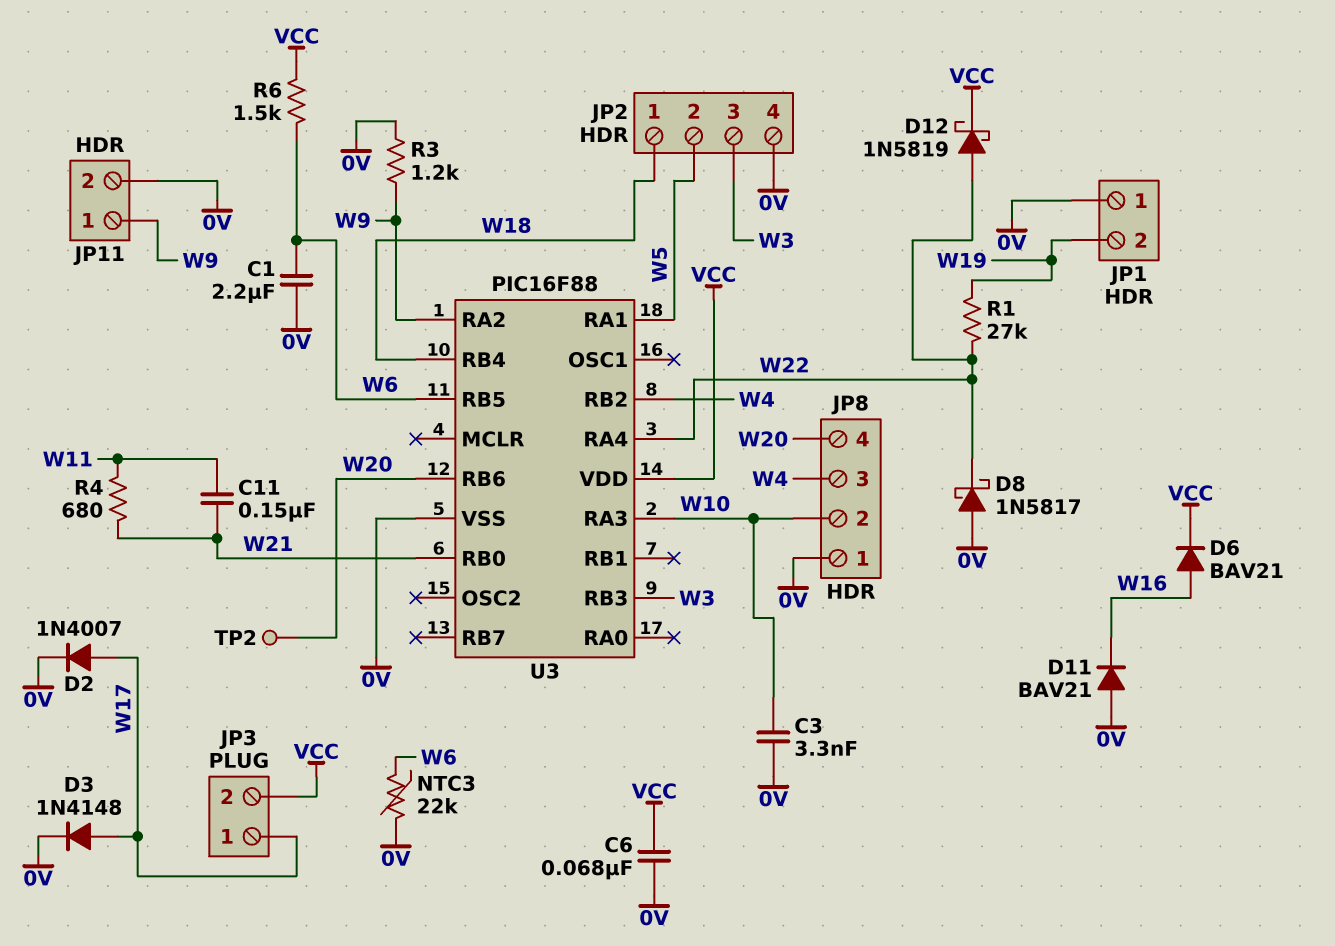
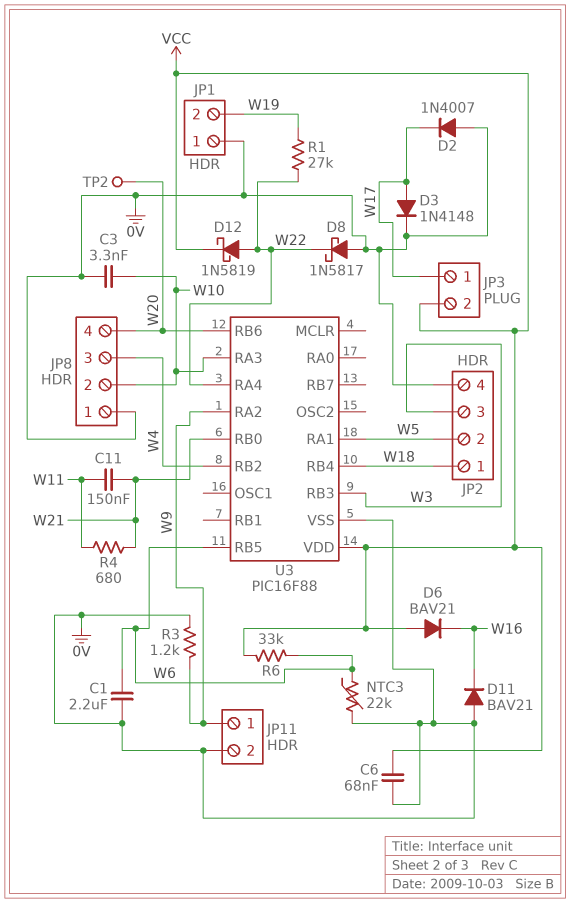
D2: diode 1N4007 (A W17, K 0V) -> diode 1N4007 (A 0V, K W17)
D6: diode BAV21 (A W16, K VCC) -> diode BAV21 (A VCC, K W16)
R6: 1.5k (VCC, W6) -> 33k (VCC, W6)

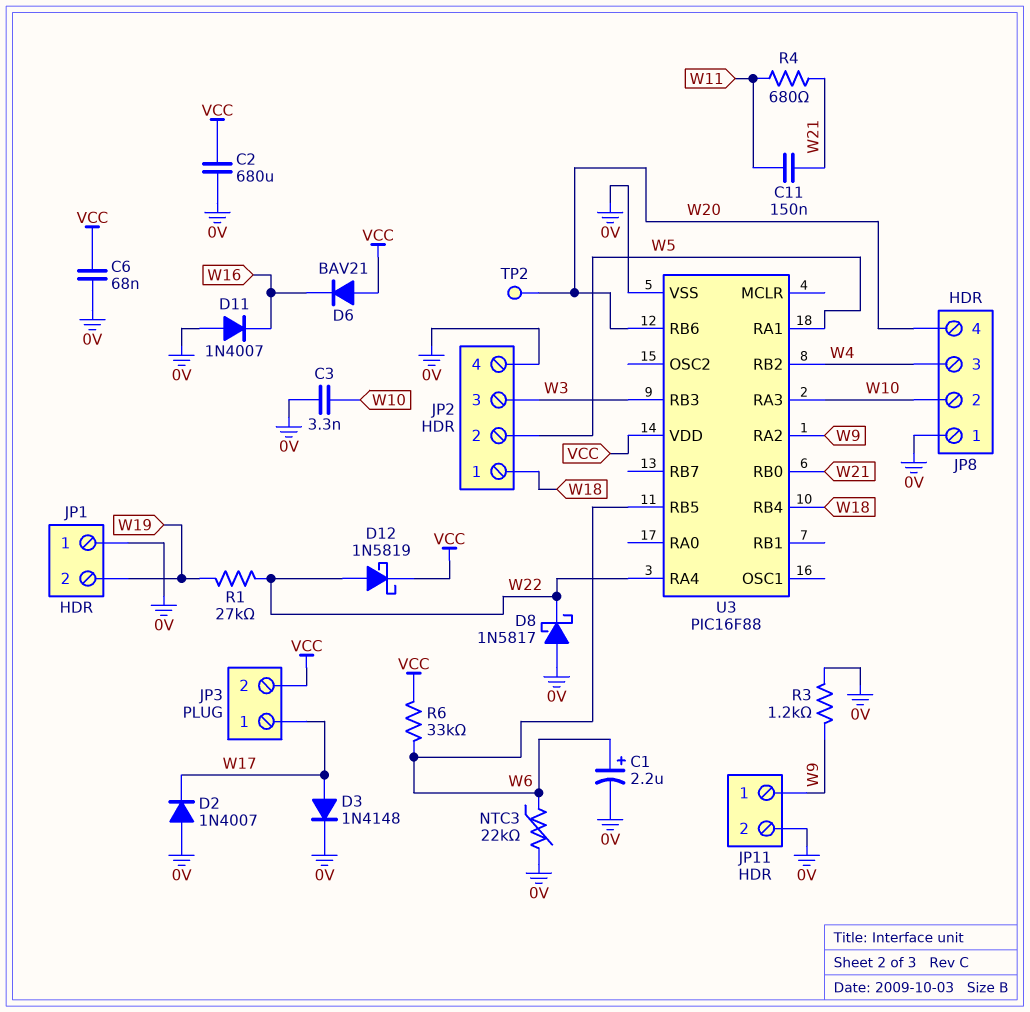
C1: 2.2uF (0V, W6) -> 2.2uF (plus W6, minus 0V)
C2: none -> 680uF (0V, VCC)
D11: diode BAV21 (A 0V, K W16) -> diode 1N4007 (A 0V, K W16)

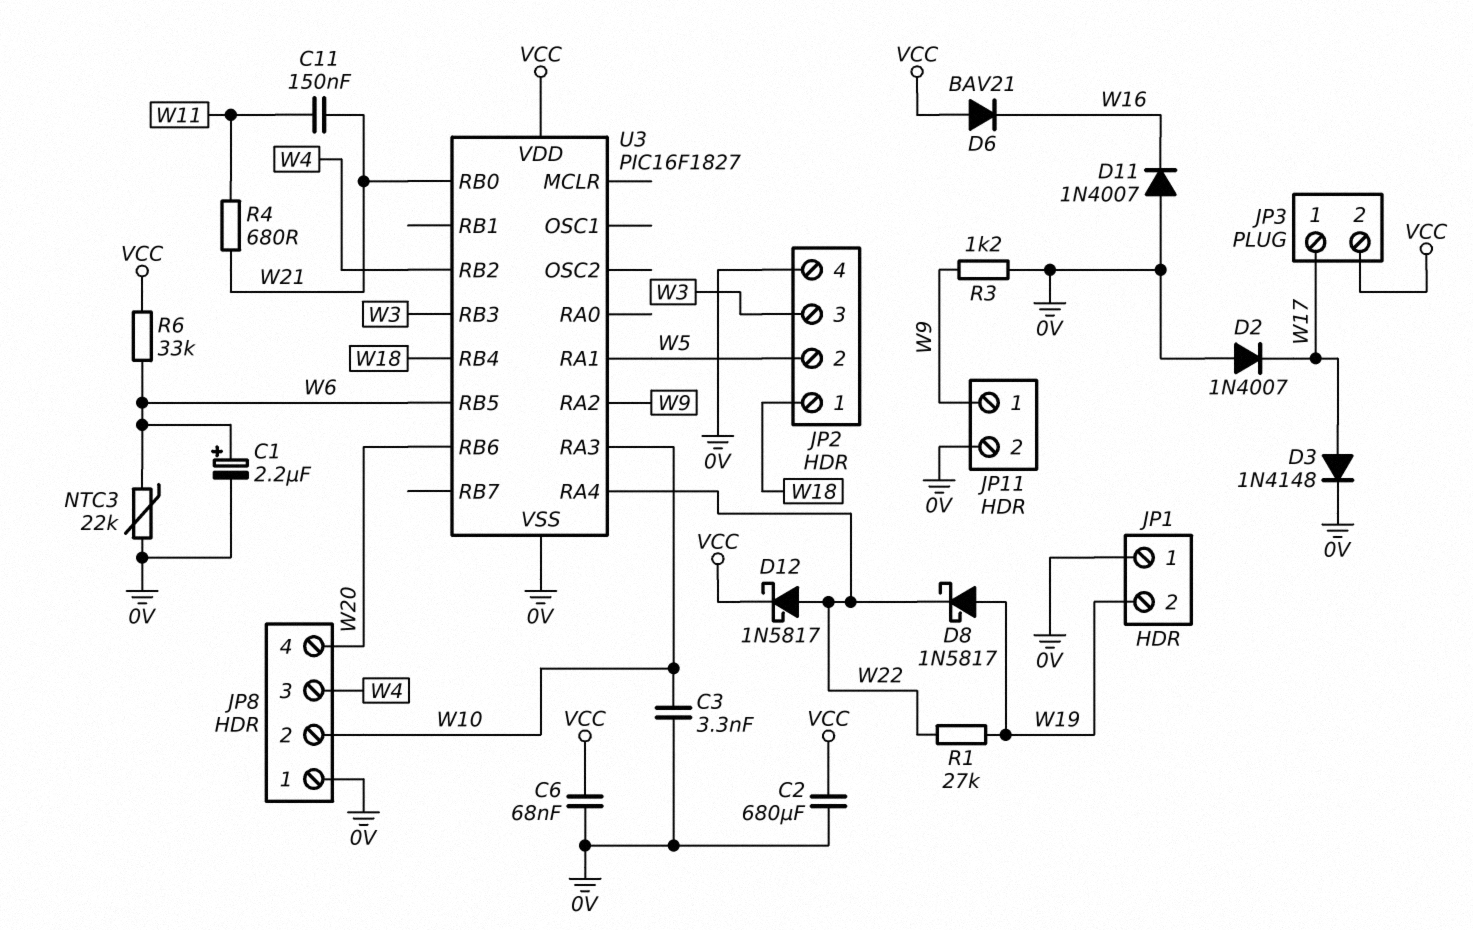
D8: schottky 1N5817 (A 0V, K W22) -> schottky 1N5817 (A W19, K W22)
D12: schottky 1N5819 (A W22, K VCC) -> schottky 1N5817 (A W22, K VCC)
TP2: test point (W20) -> none
U3: PIC16F88 -> PIC16F1827

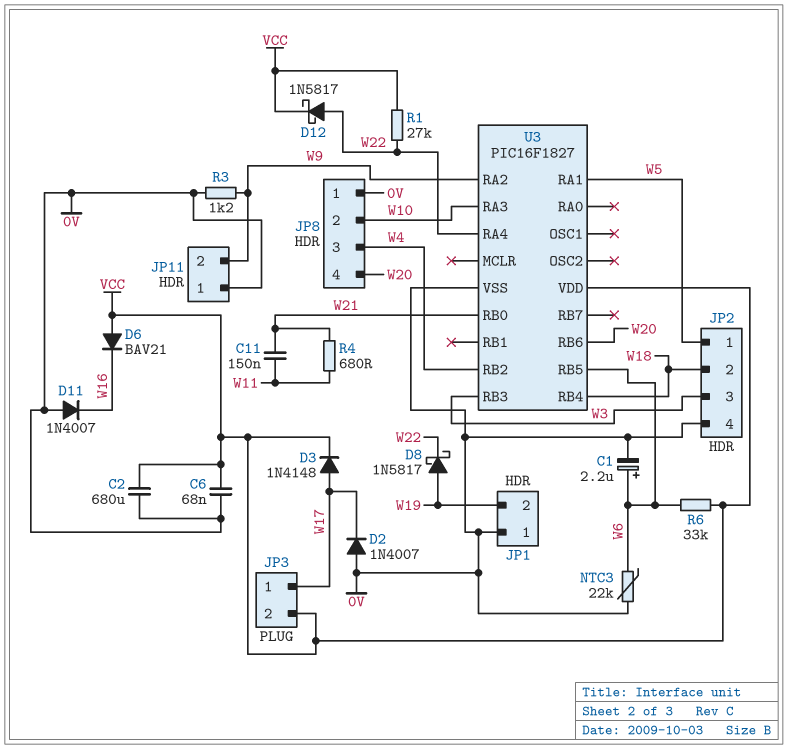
C3: 3.3nF (0V, W10) -> none
D3: diode 1N4148 (A W17, K 0V) -> diode 1N4148 (A W17, K VCC)
JP2 pin 1: W18 -> W5
JP2 pin 2: W5 -> W18
JP11 pin 1: W9 -> 0V
JP11 pin 2: 0V -> W9
R1: 27k (W19, W22) -> 27k (VCC, W22)

